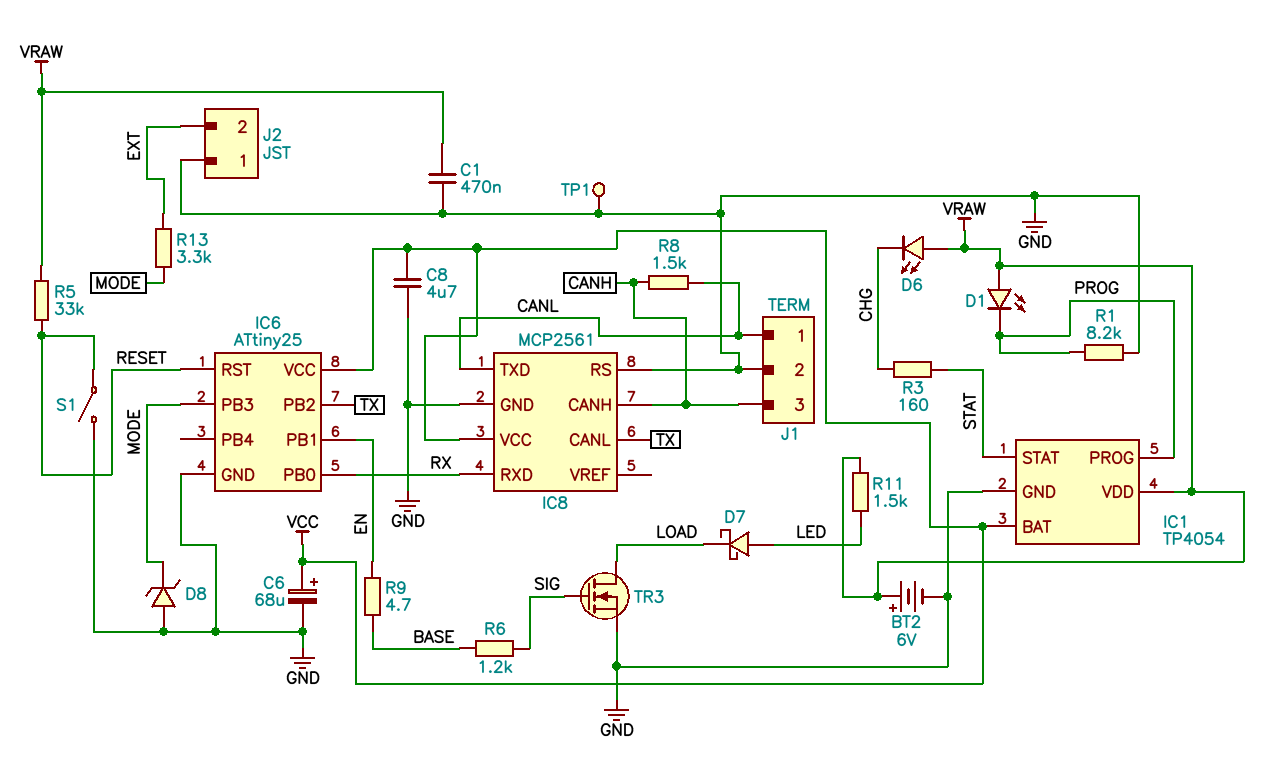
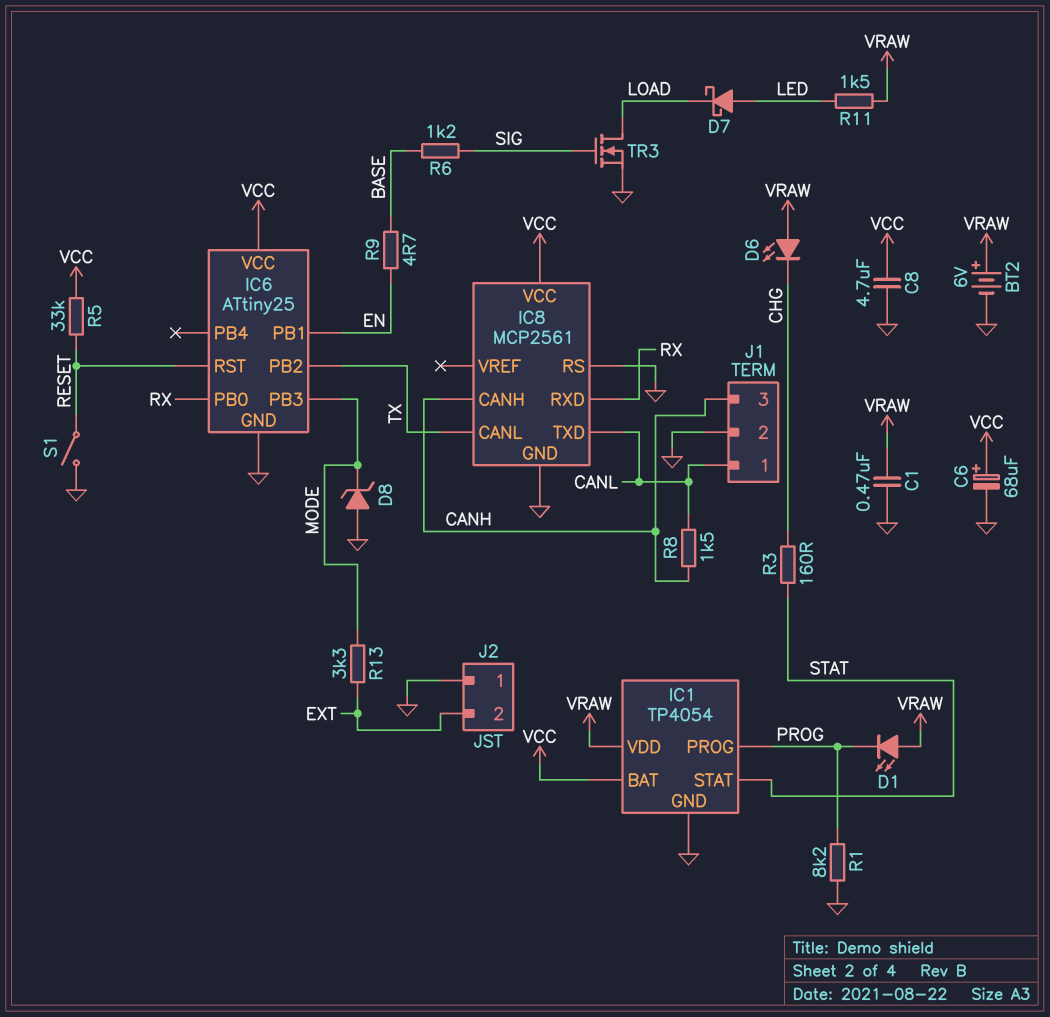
R5: 33k (RESET, VRAW) -> 33k (RESET, VCC)
TP1: test point (GND) -> none

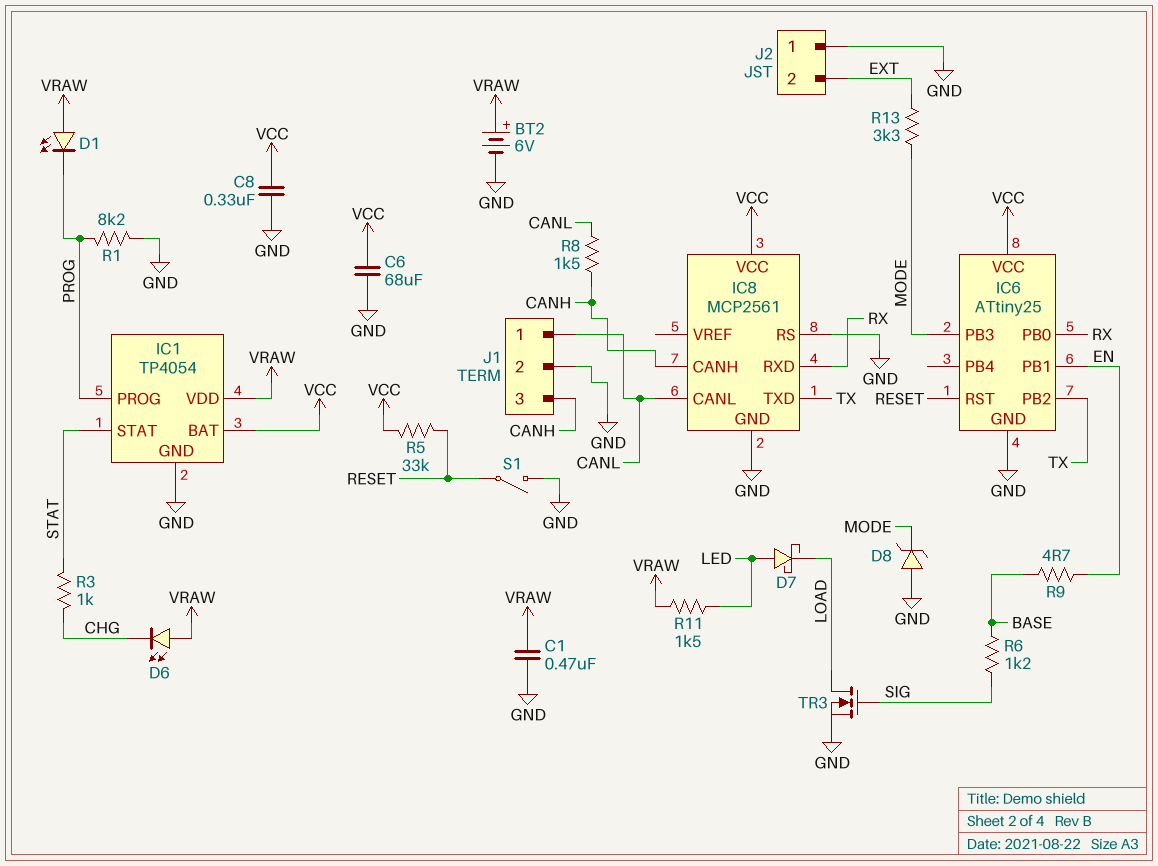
C6: 68uF (plus VCC, minus GND) -> 68uF (GND, VCC)
C8: 4.7uF (GND, VCC) -> 330nF (GND, VCC)
IC8 pin CANL: TX -> CANL
IC8 pin TXD: CANL -> TX
R3: 160 (CHG, STAT) -> 1k (CHG, STAT)

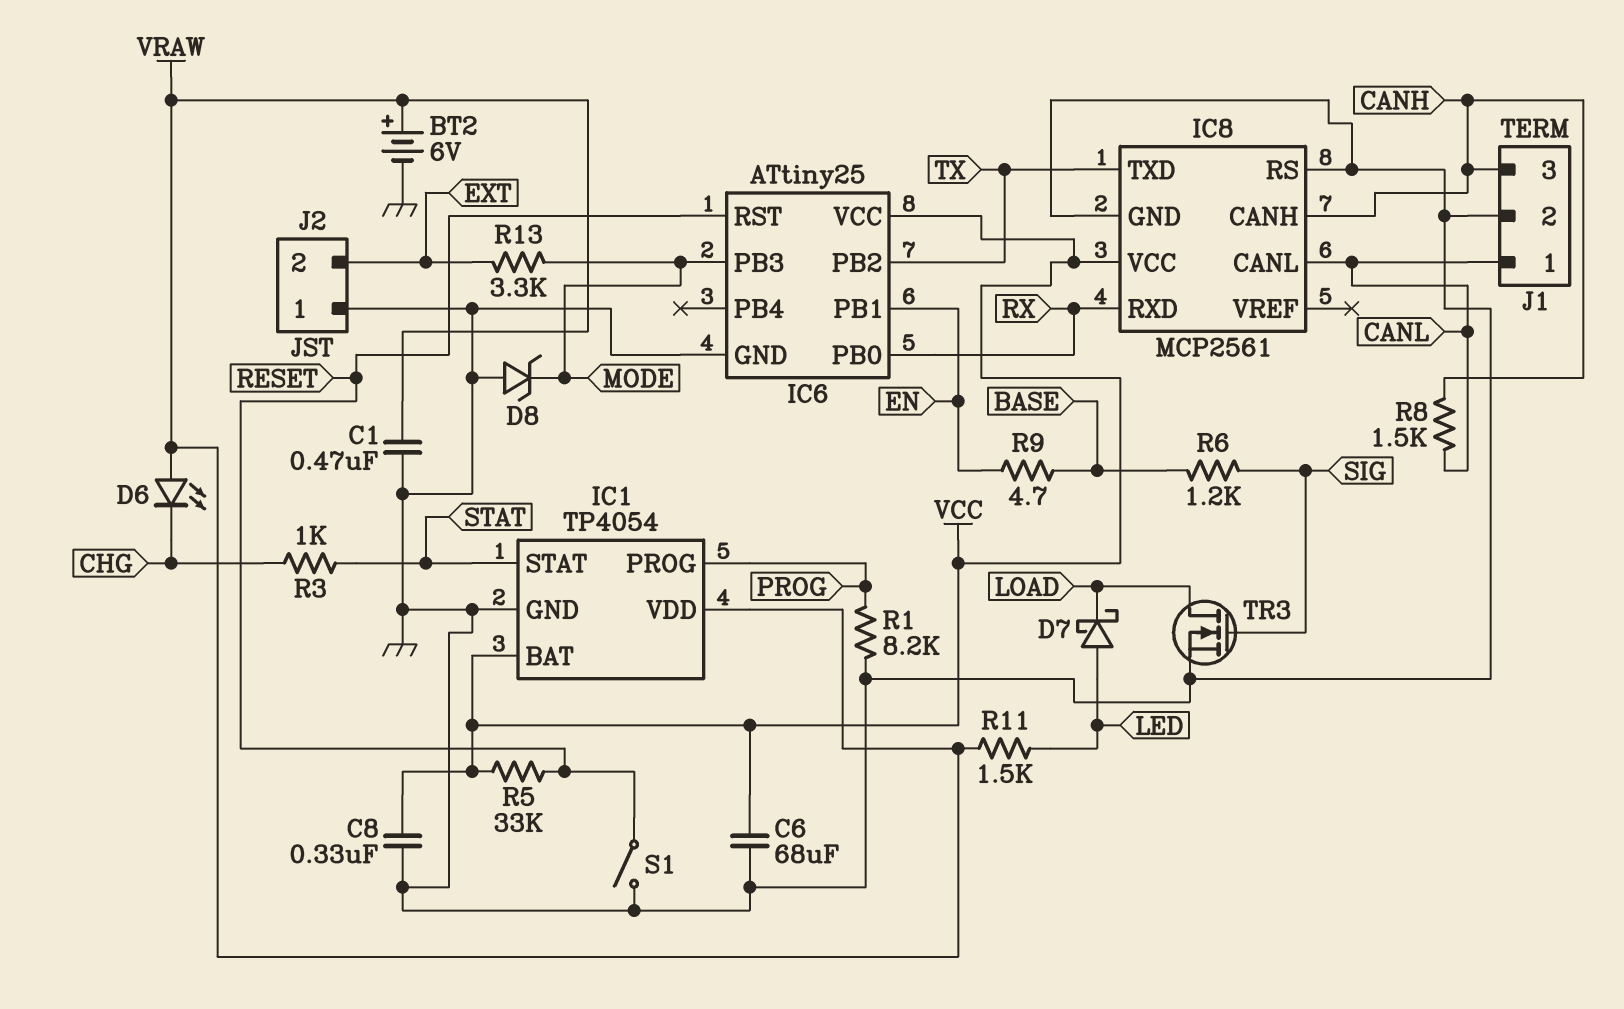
D1: LED (A VRAW, K PROG) -> none

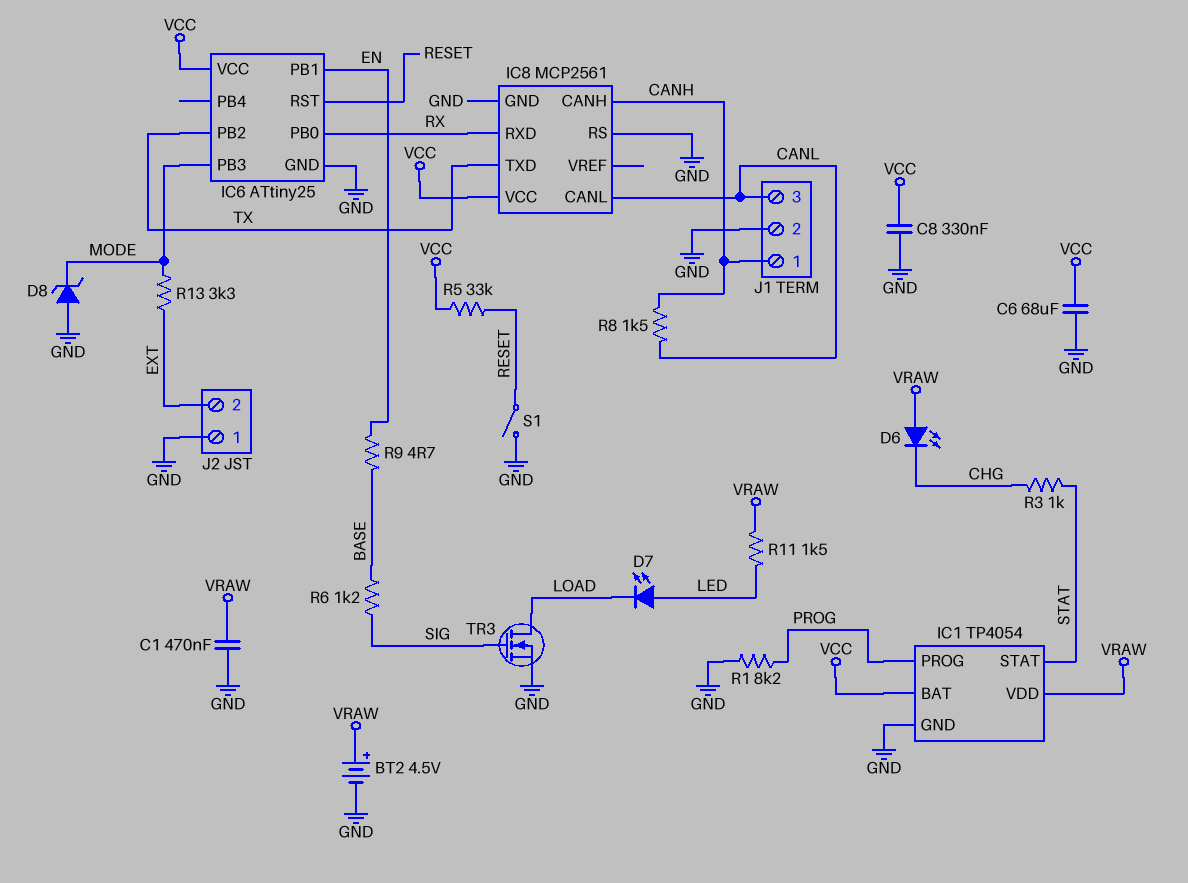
BT2: 6V (plus VRAW, minus GND) -> 4.5V (plus VRAW, minus GND)
D7: schottky (A LED, K LOAD) -> LED (A LED, K LOAD)
J1 pin 1: CANL -> CANH
J1 pin 3: CANH -> CANL

